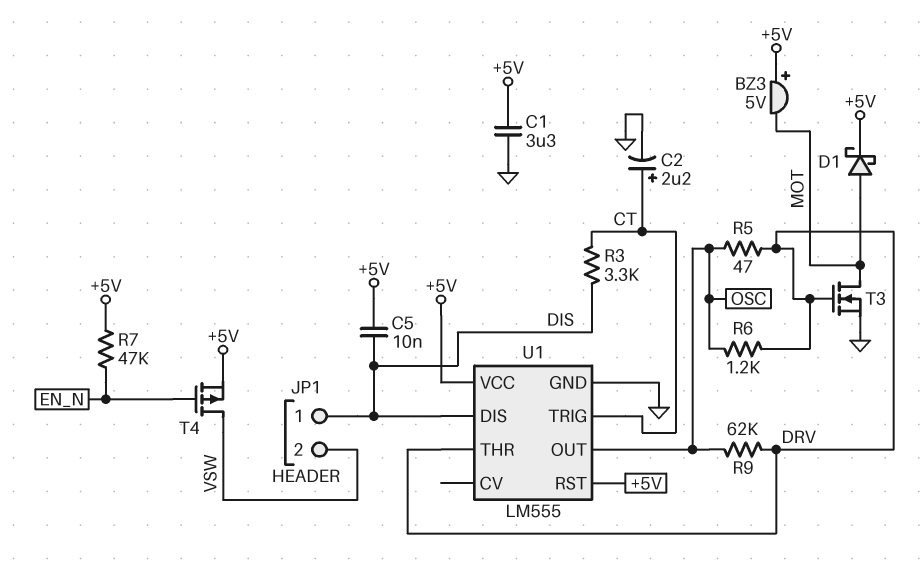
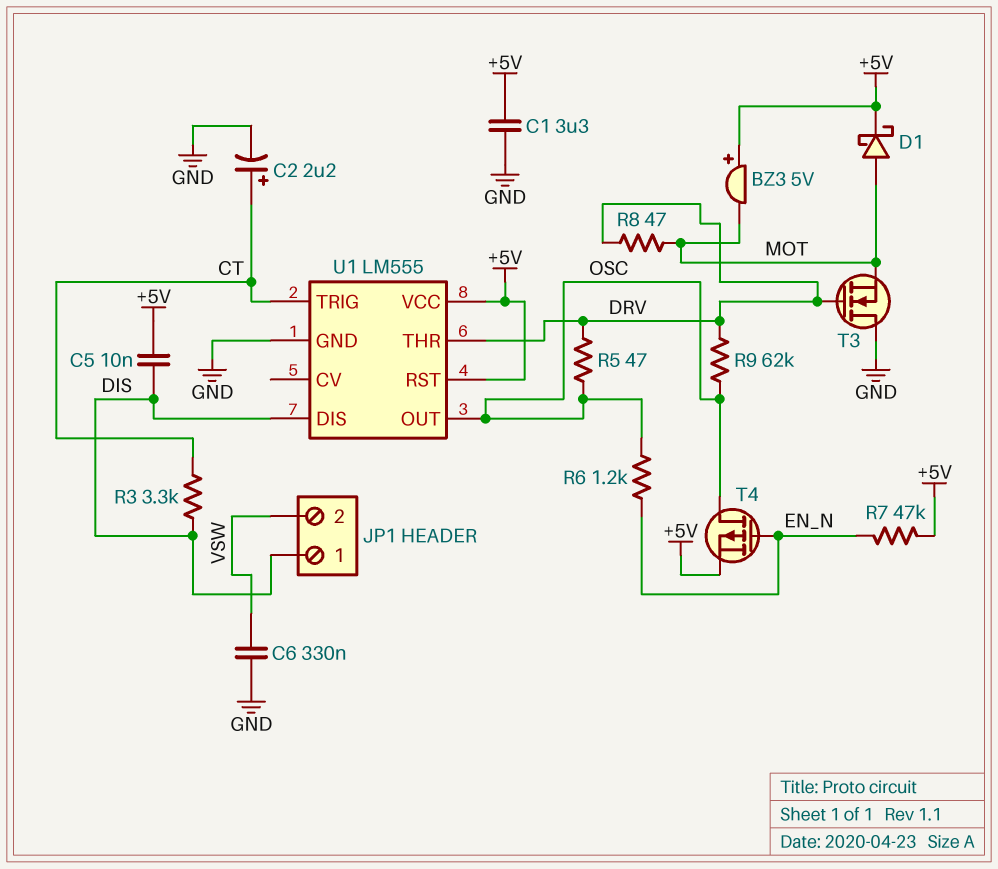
C6: none -> 330nF (GND, VSW)
R6: 1.2k (DRV, OSC) -> 1.2k (EN_N, OSC)
R8: none -> 47 (DRV, MOT)
T3: NMOS (G DRV, D MOT, S GND) -> NMOS (G DRV, D GND, S MOT)
T4: PMOS (G EN_N, D VSW, S +5V) -> PMOS (G EN_N, D OSC, S +5V)

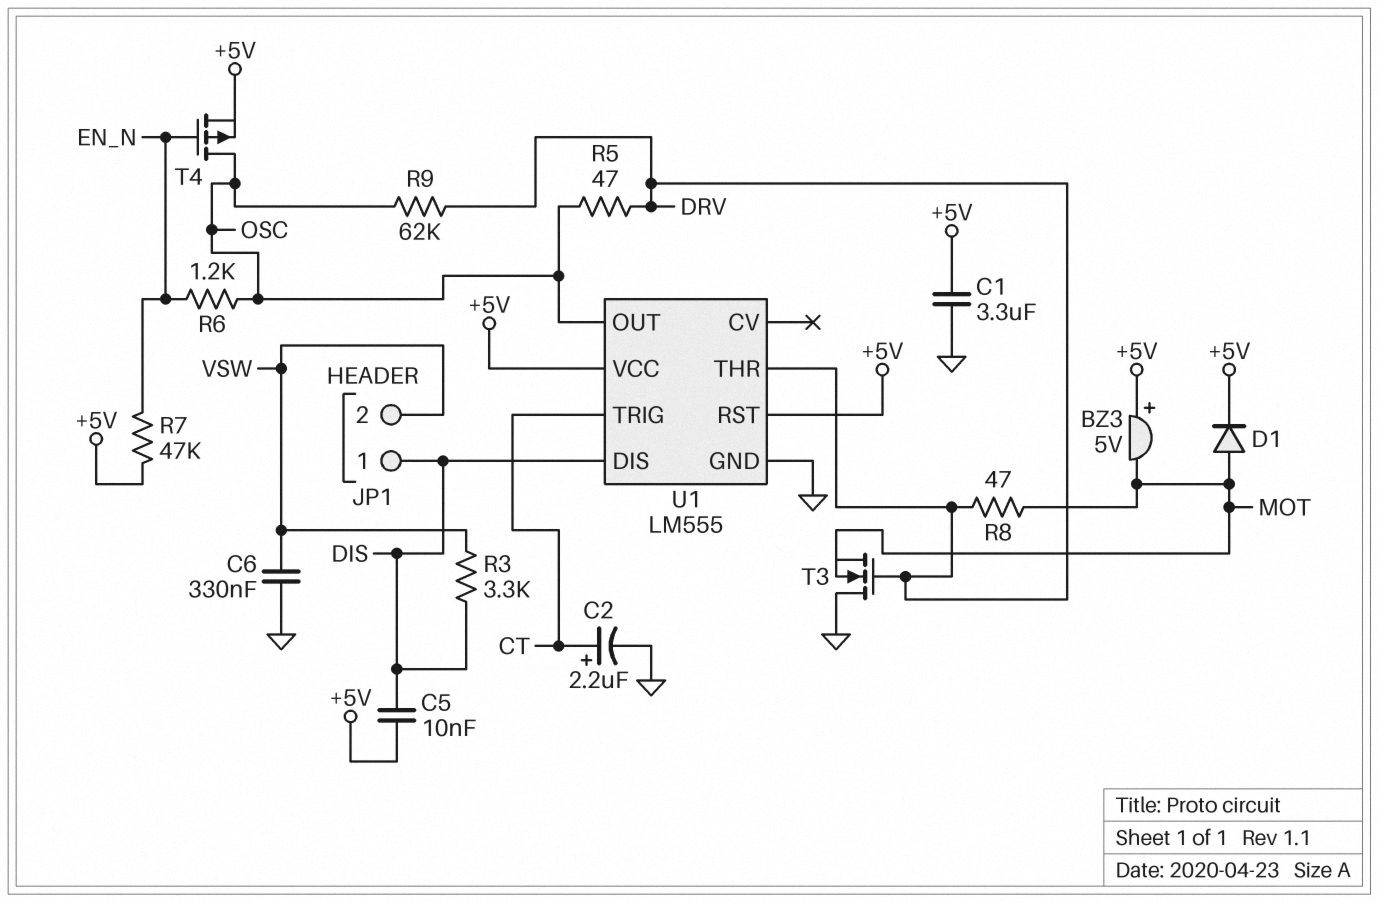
D1: schottky (A MOT, K +5V) -> diode (A MOT, K +5V)
R3: 3.3k (CT, DIS) -> 3.3k (DIS, VSW)

